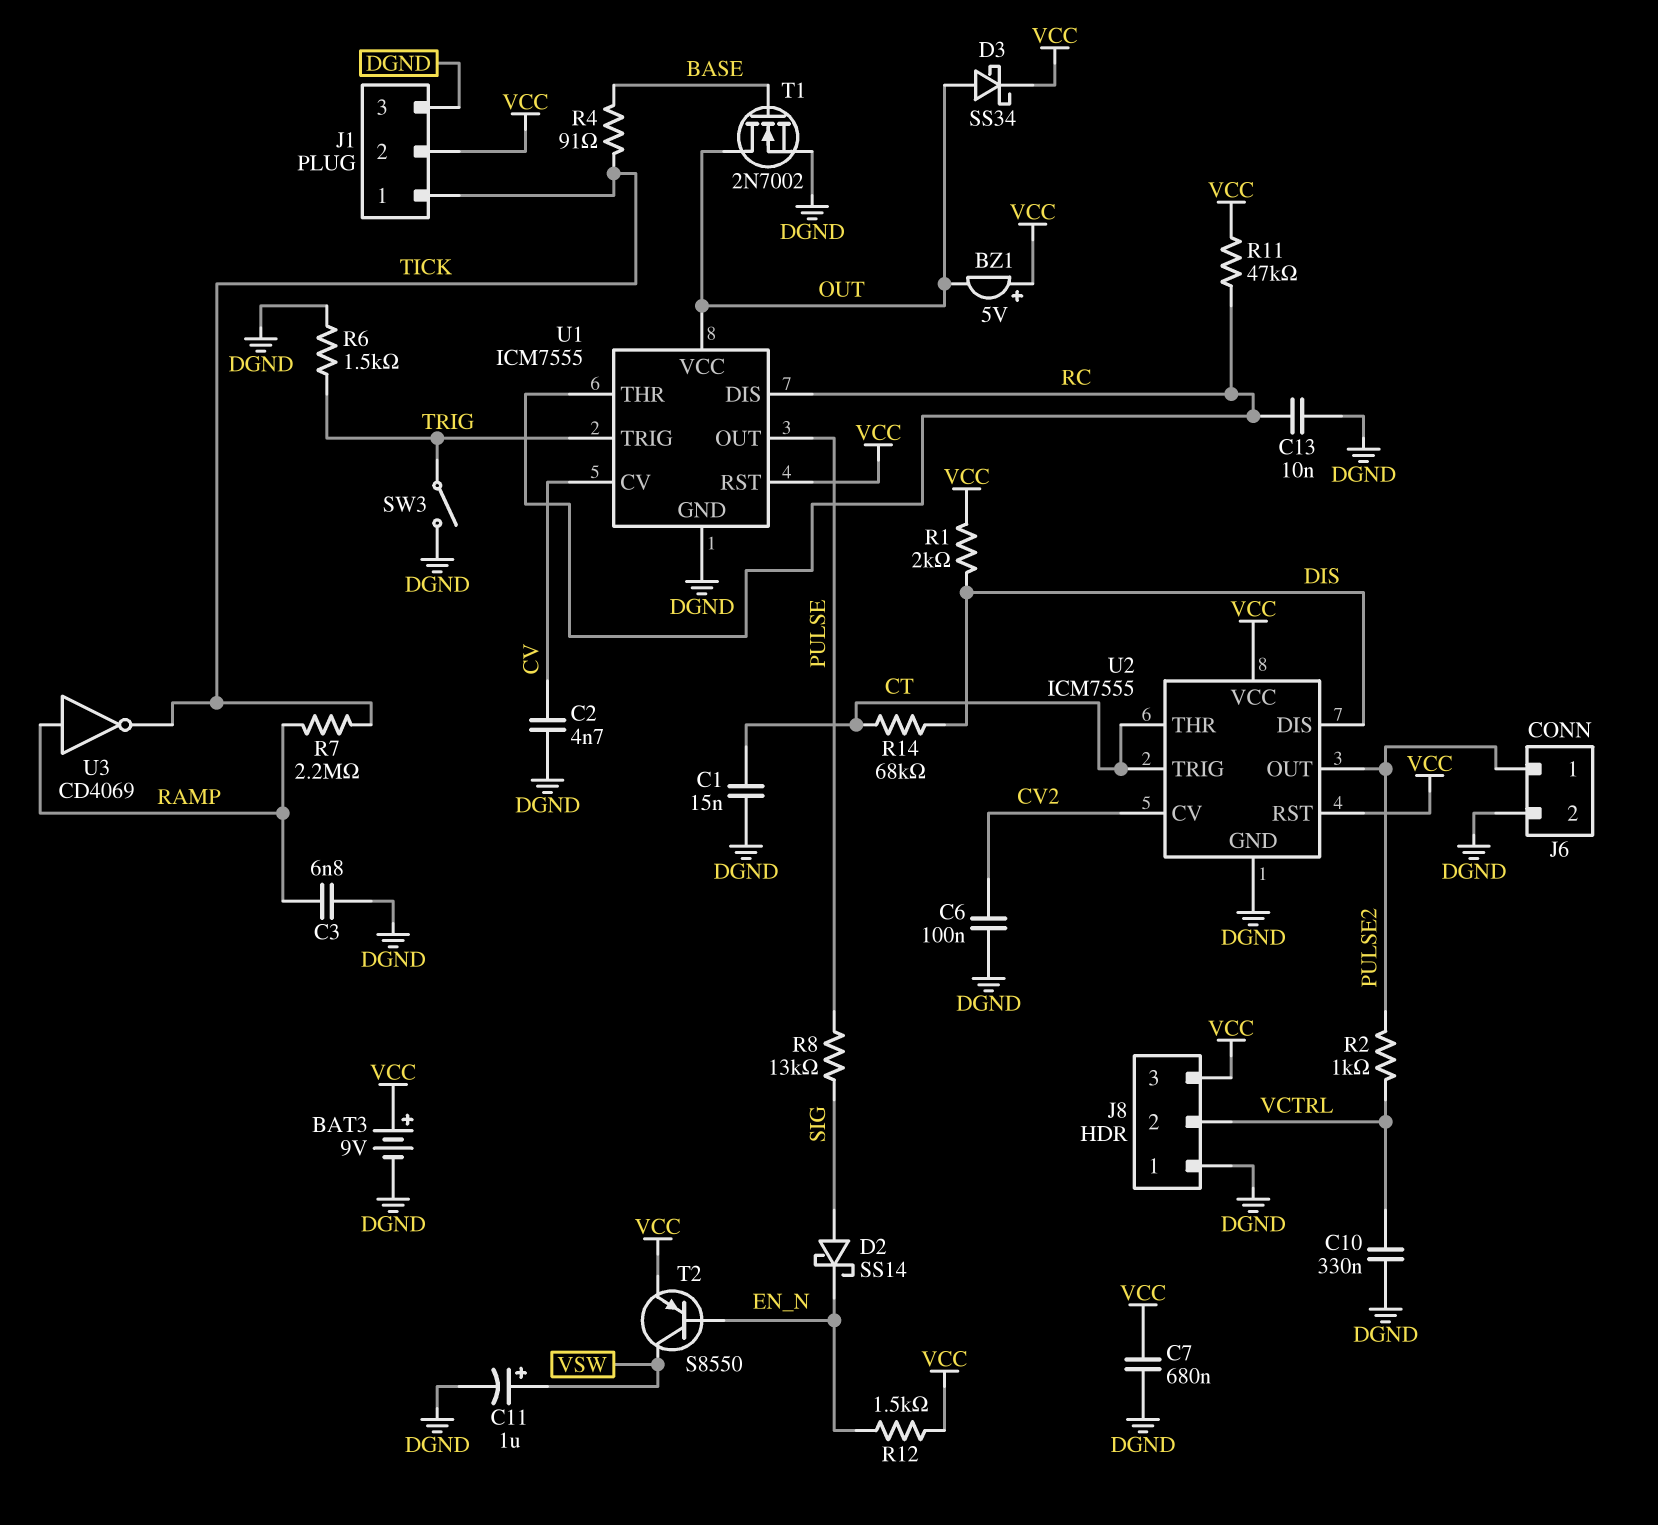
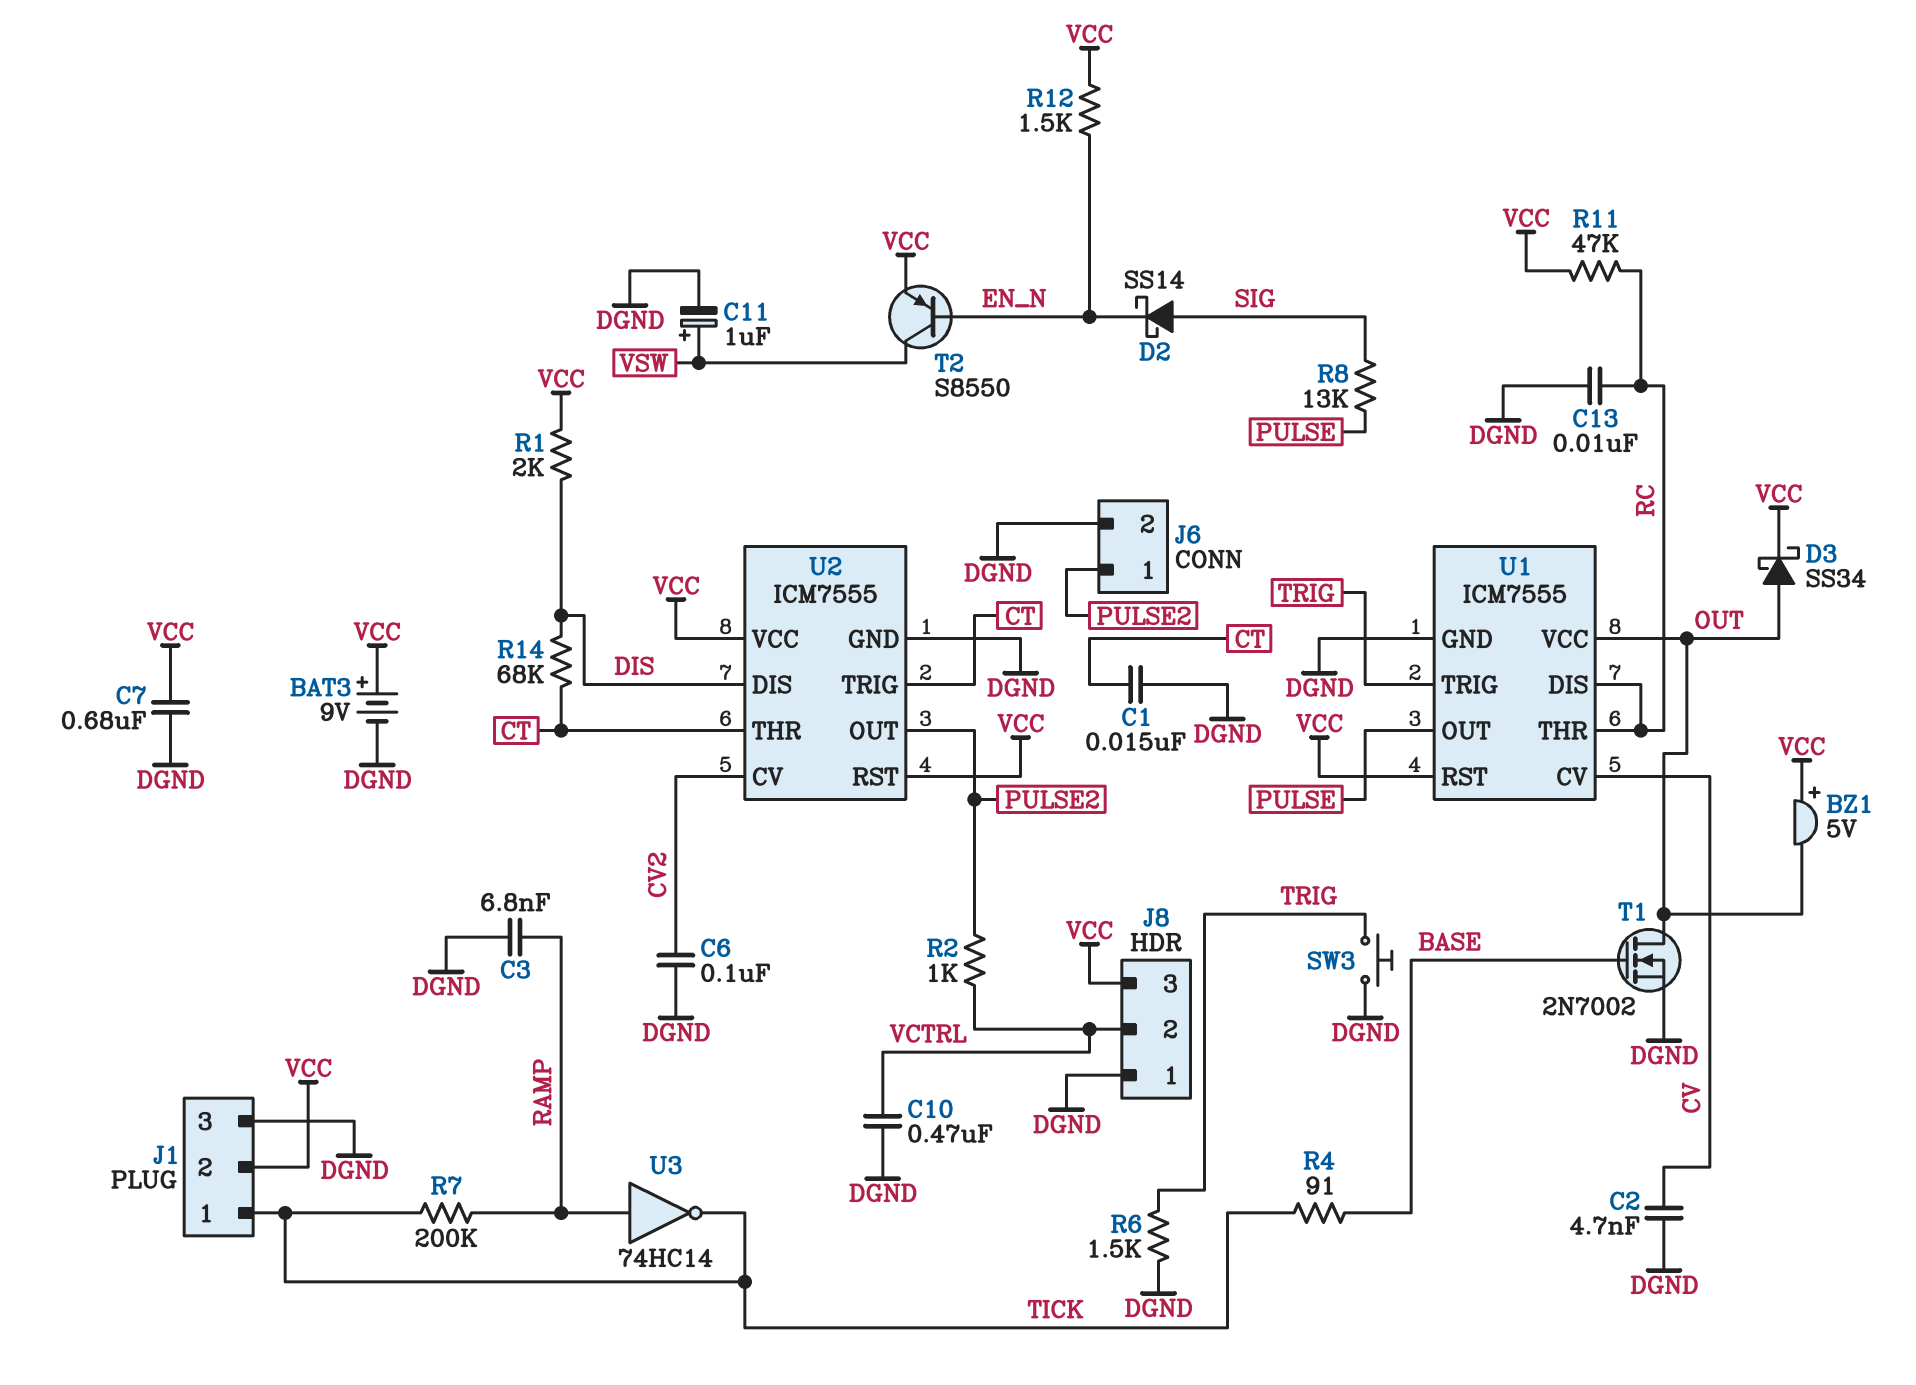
C10: 330nF (DGND, VCTRL) -> 470nF (DGND, VCTRL)
R7: 2.2M (RAMP, TICK) -> 200k (RAMP, TICK)
SW3: switch (DGND, TRIG) -> button (DGND, TRIG)
U3: NOT CD4069 (in RAMP, out TICK) -> NOT 74HC14 (in RAMP, out TICK)

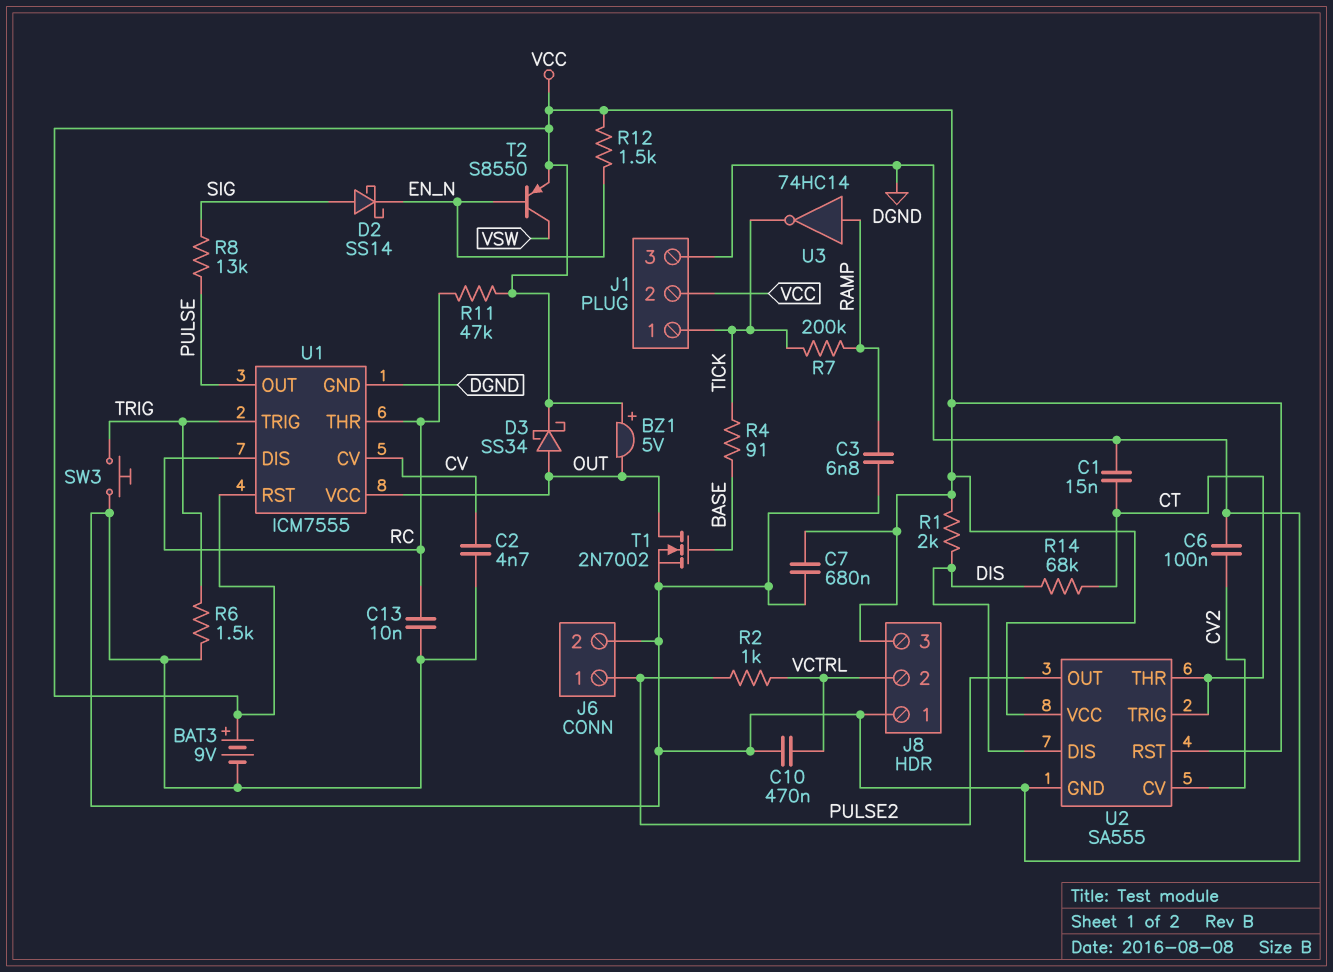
C11: 1uF (plus VSW, minus DGND) -> none
U2: ICM7555 -> SA555

